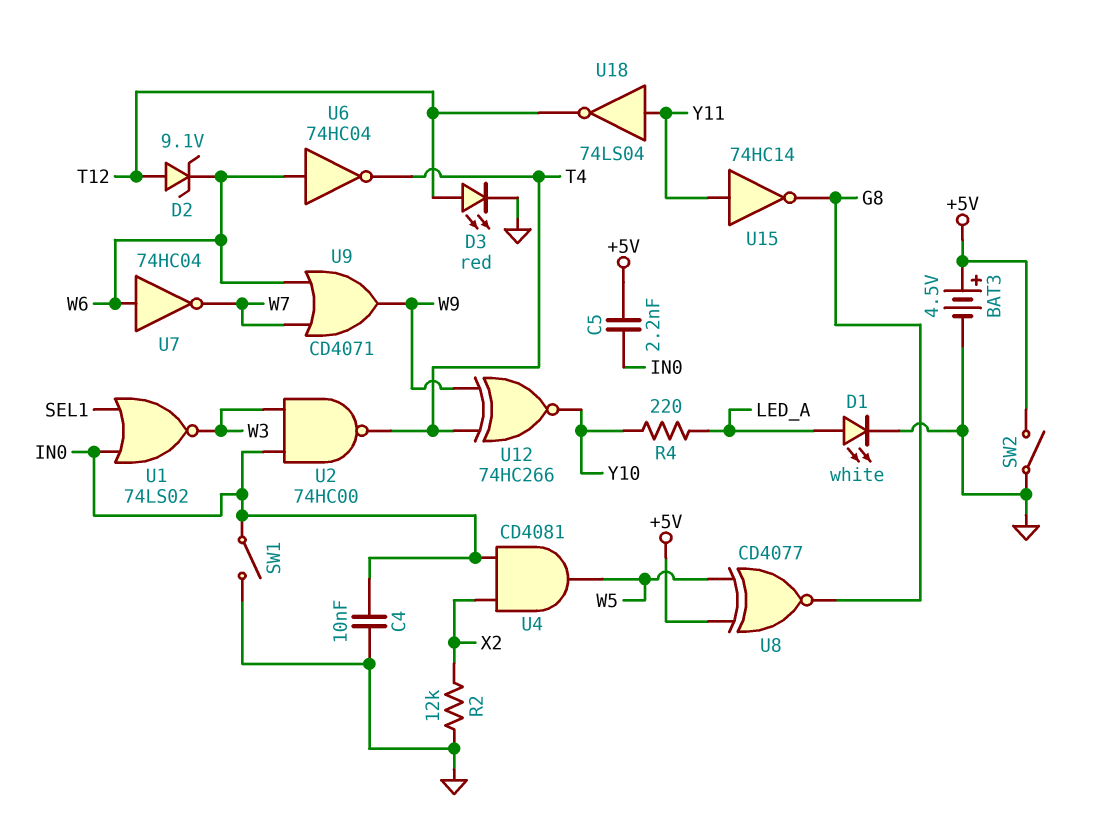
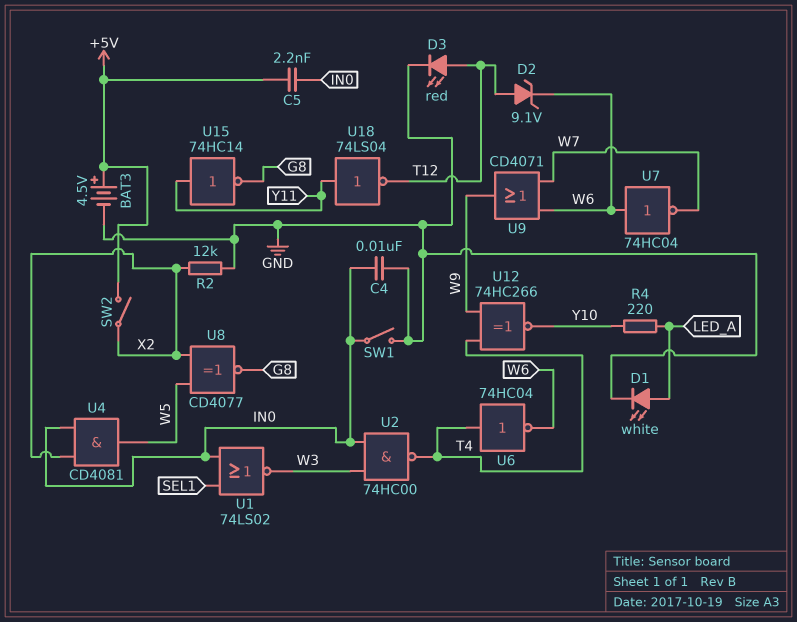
SW2: switch (+5V, GND) -> switch (+5V, X2)
U6: NOT 74HC04 (in W6, out T4) -> NOT 74HC04 (in T4, out W6)
U8: XNOR CD4077 (in +5V, in W5, out G8) -> XNOR CD4077 (in W5, in X2, out G8)

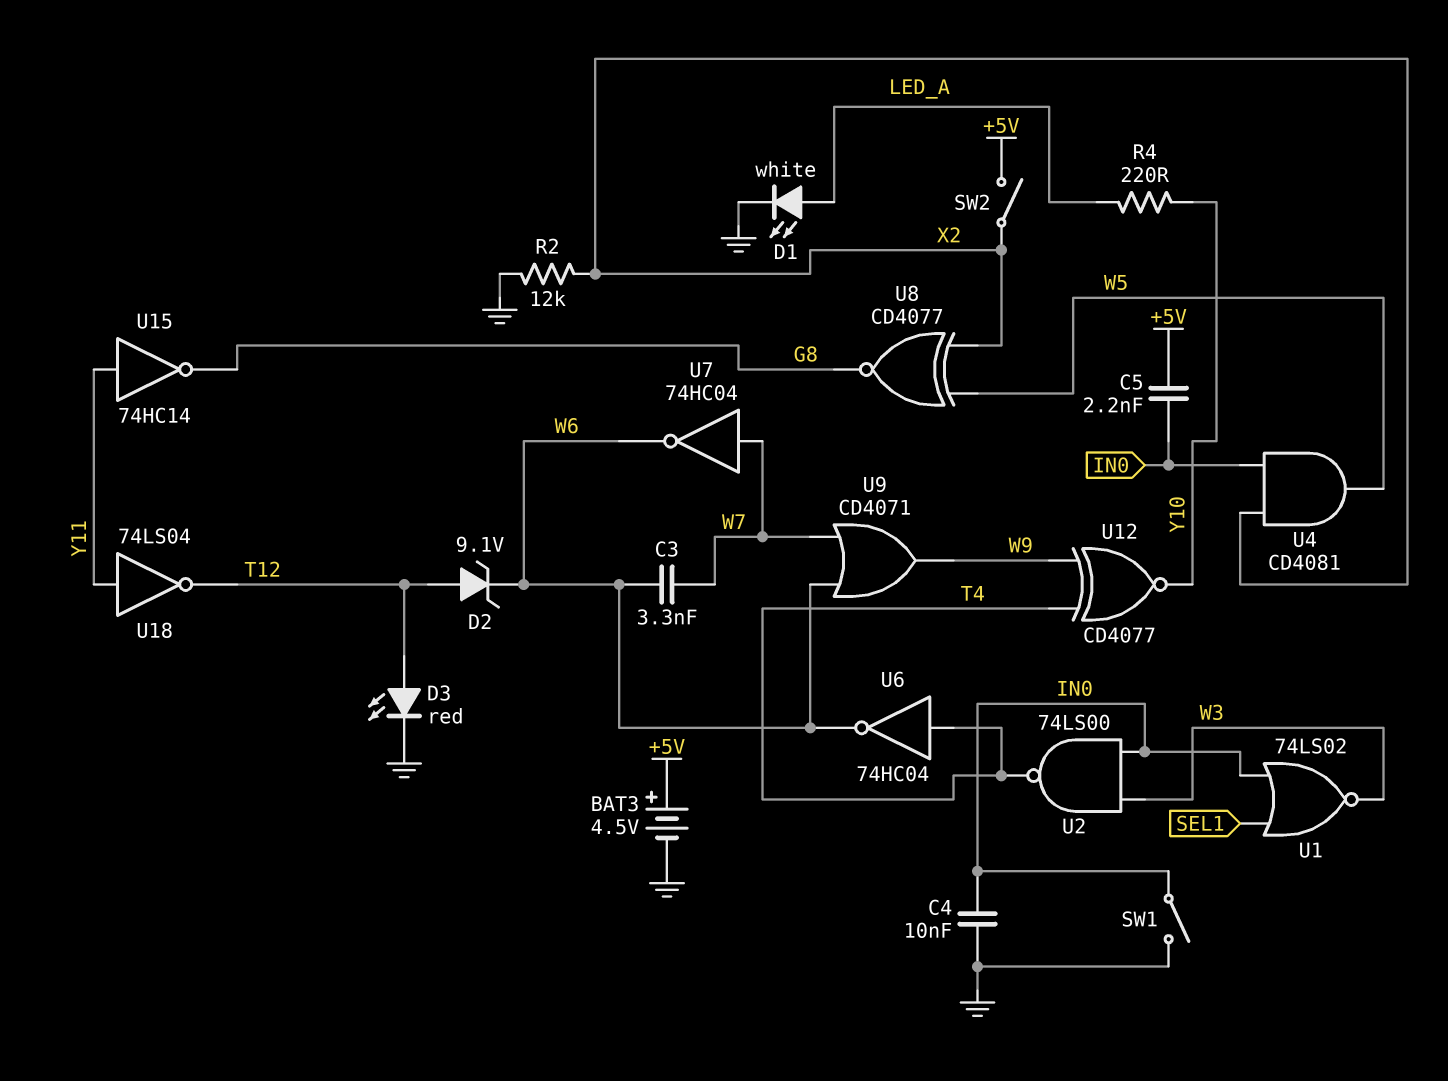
C3: none -> 3.3nF (W6, W7)
U2: NAND 74HC00 (in IN0, in W3, out T4) -> NAND 74LS00 (in IN0, in W3, out T4)
U7: NOT 74HC04 (in W6, out W7) -> NOT 74HC04 (in W7, out W6)
U12: XNOR 74HC266 (in T4, in W9, out Y10) -> XNOR CD4077 (in T4, in W9, out Y10)

